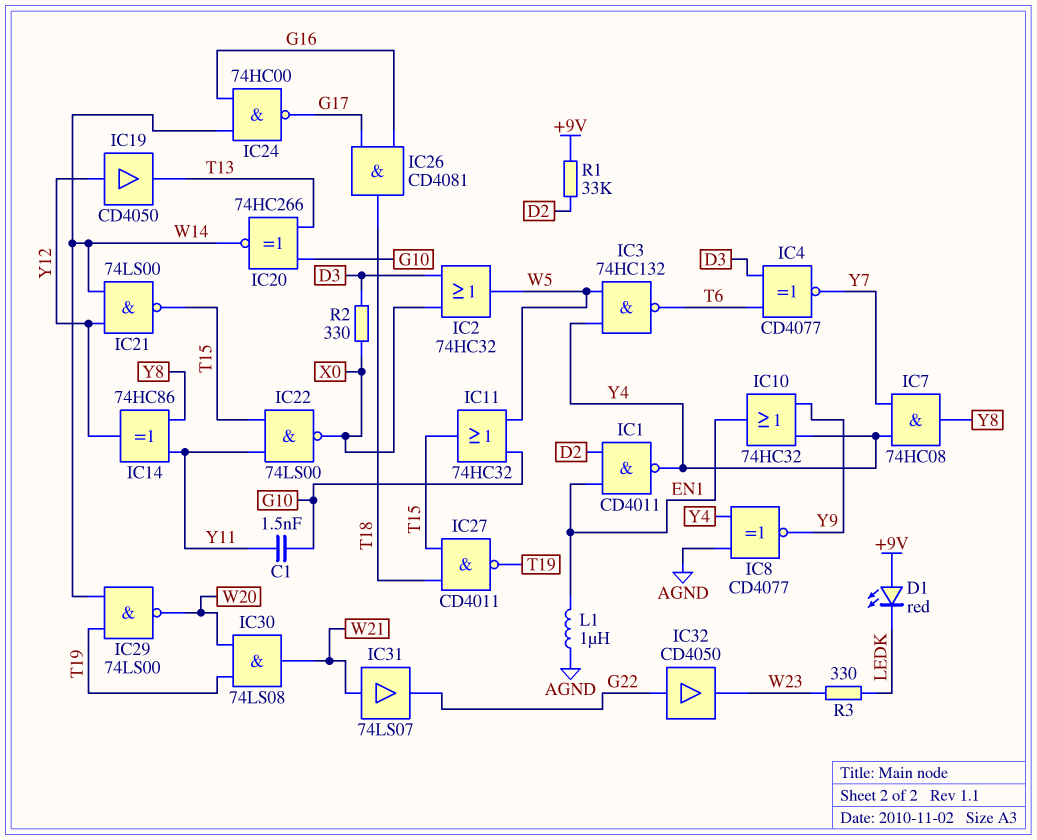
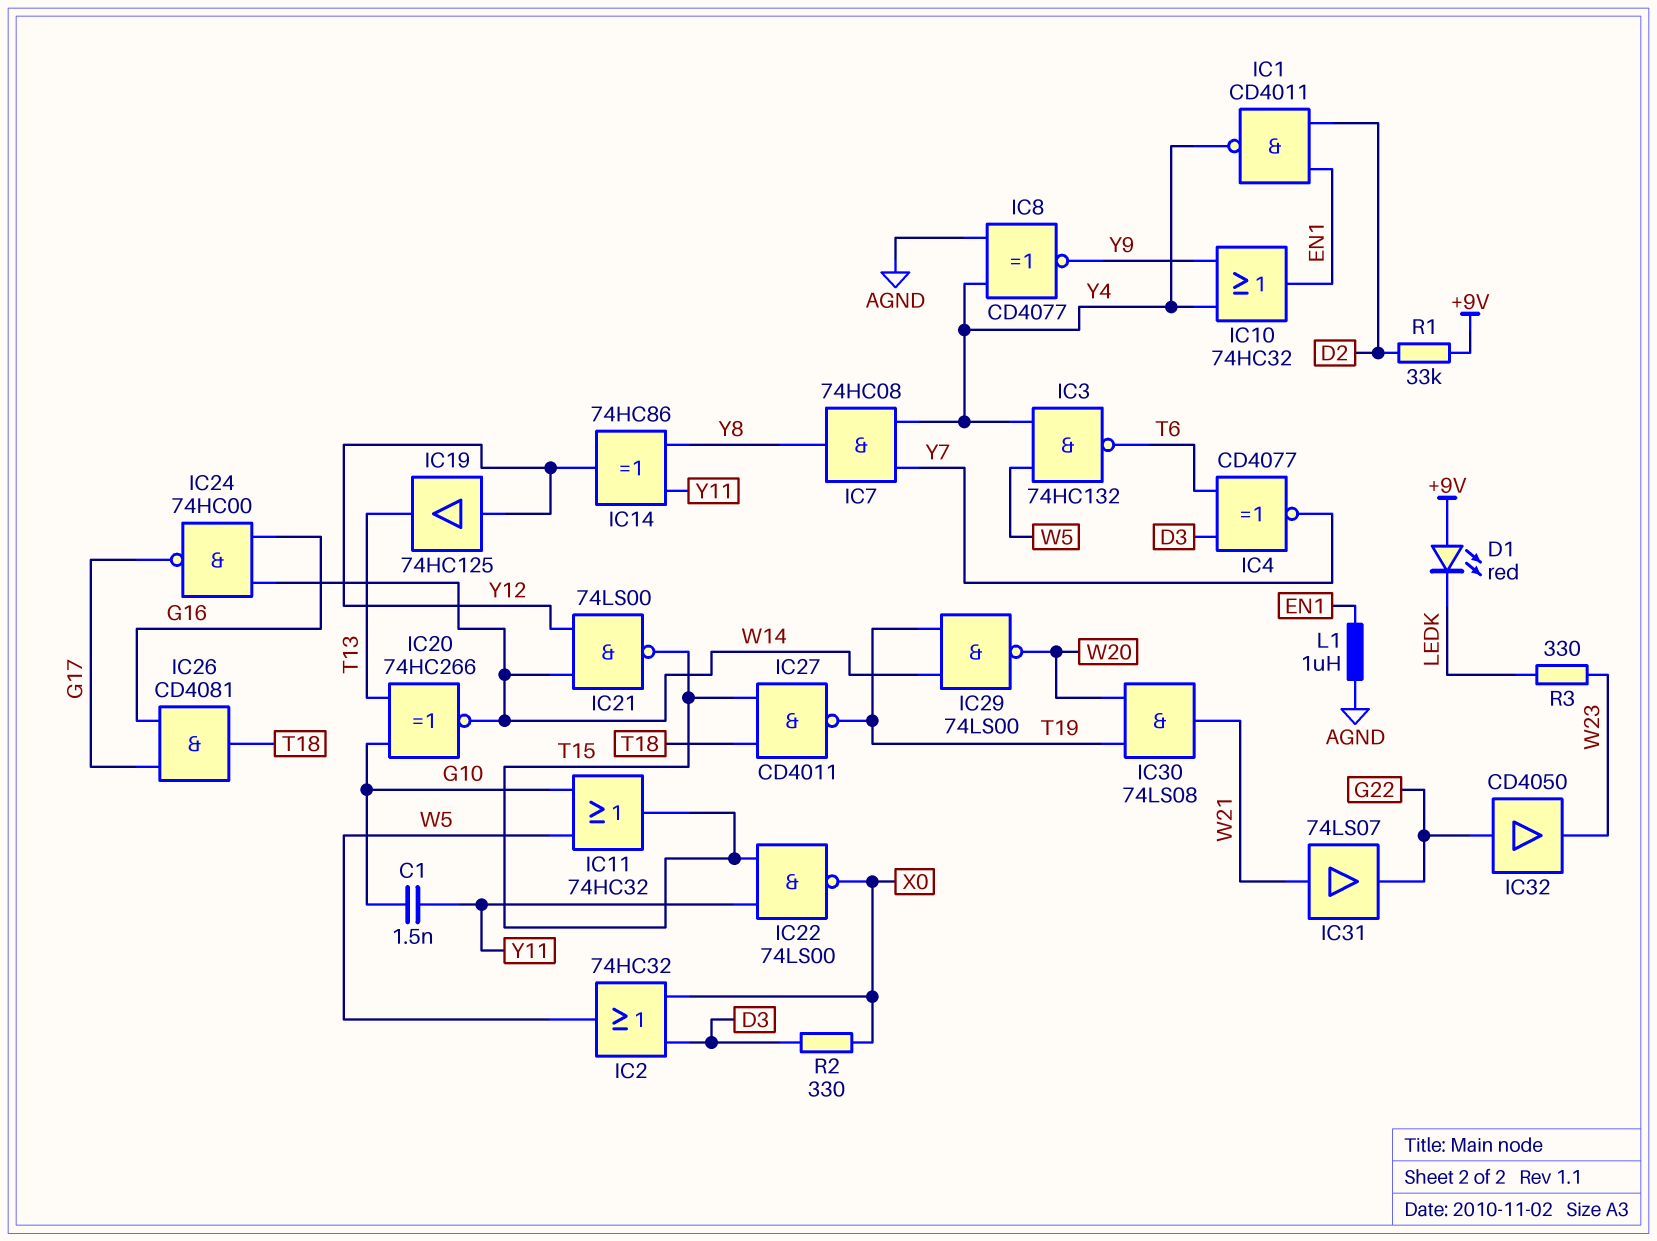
IC19: buffer CD4050 (in Y12, out T13) -> buffer 74HC125 (in Y12, out T13)

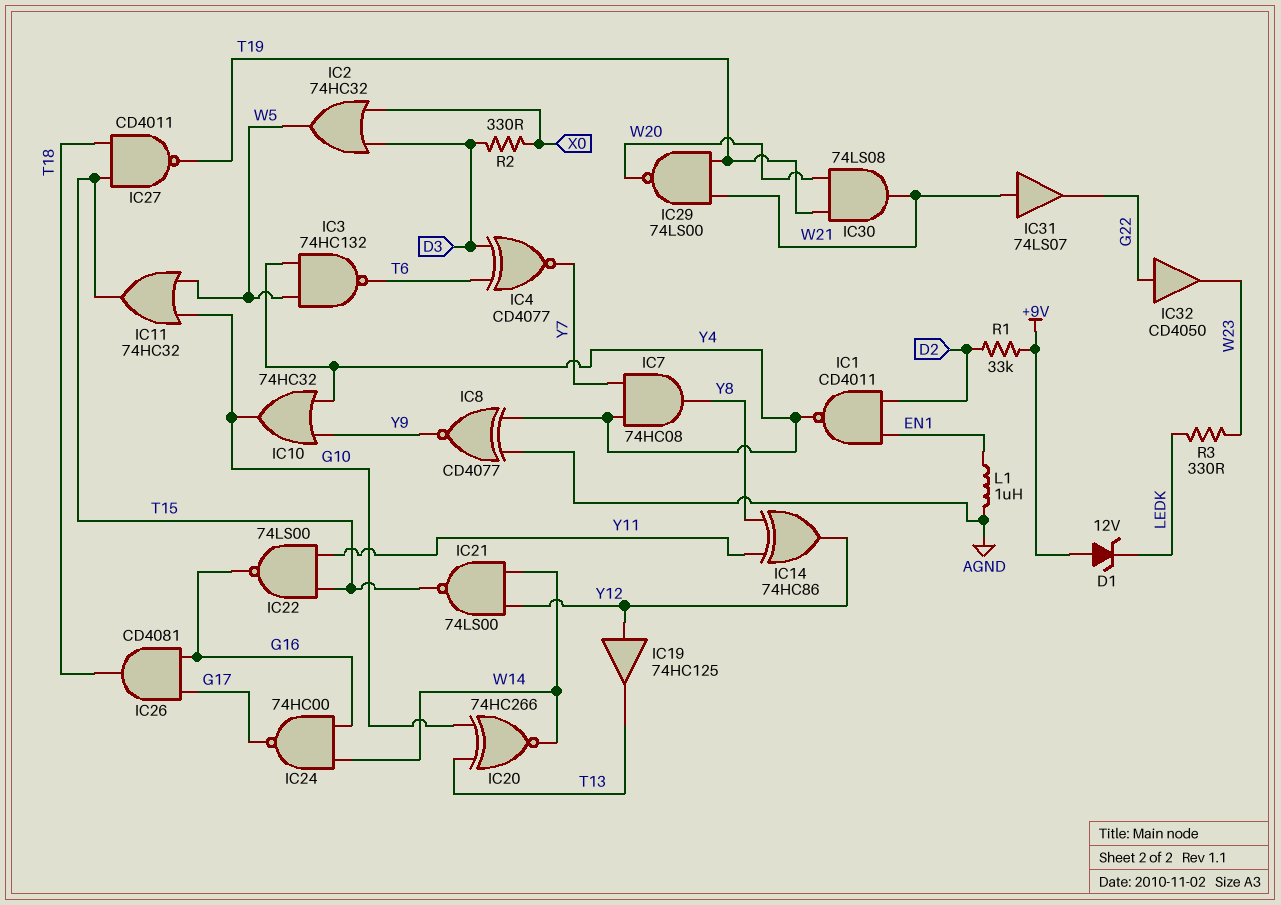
C1: 1.5nF (G10, Y11) -> none
D1: LED red (A +9V, K LEDK) -> zener 12V (A +9V, K LEDK)
IC10: OR 74HC32 (in Y4, in Y9, out EN1) -> OR 74HC32 (in Y4, in Y9, out G10)
IC22: NAND 74LS00 (in T15, in Y11, out X0) -> NAND 74LS00 (in T15, in Y11, out G16)
IC29: NAND 74LS00 (in T19, in W14, out W20) -> NAND 74LS00 (in T19, in W21, out W20)

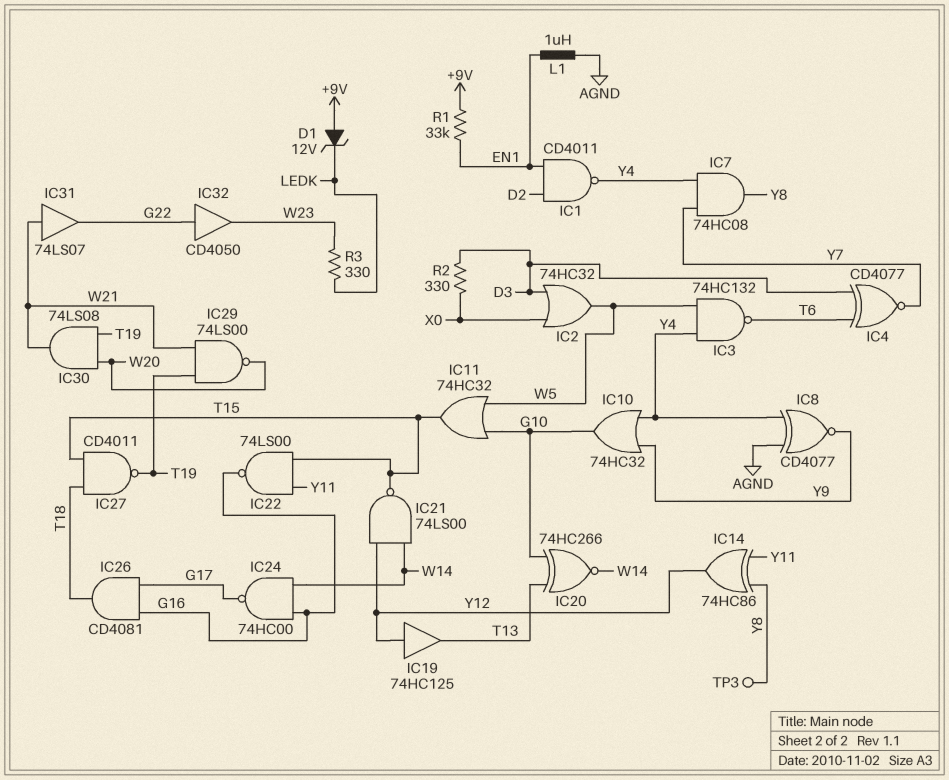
R1: 33k (+9V, D2) -> 33k (+9V, EN1)
TP3: none -> test point (Y8)

